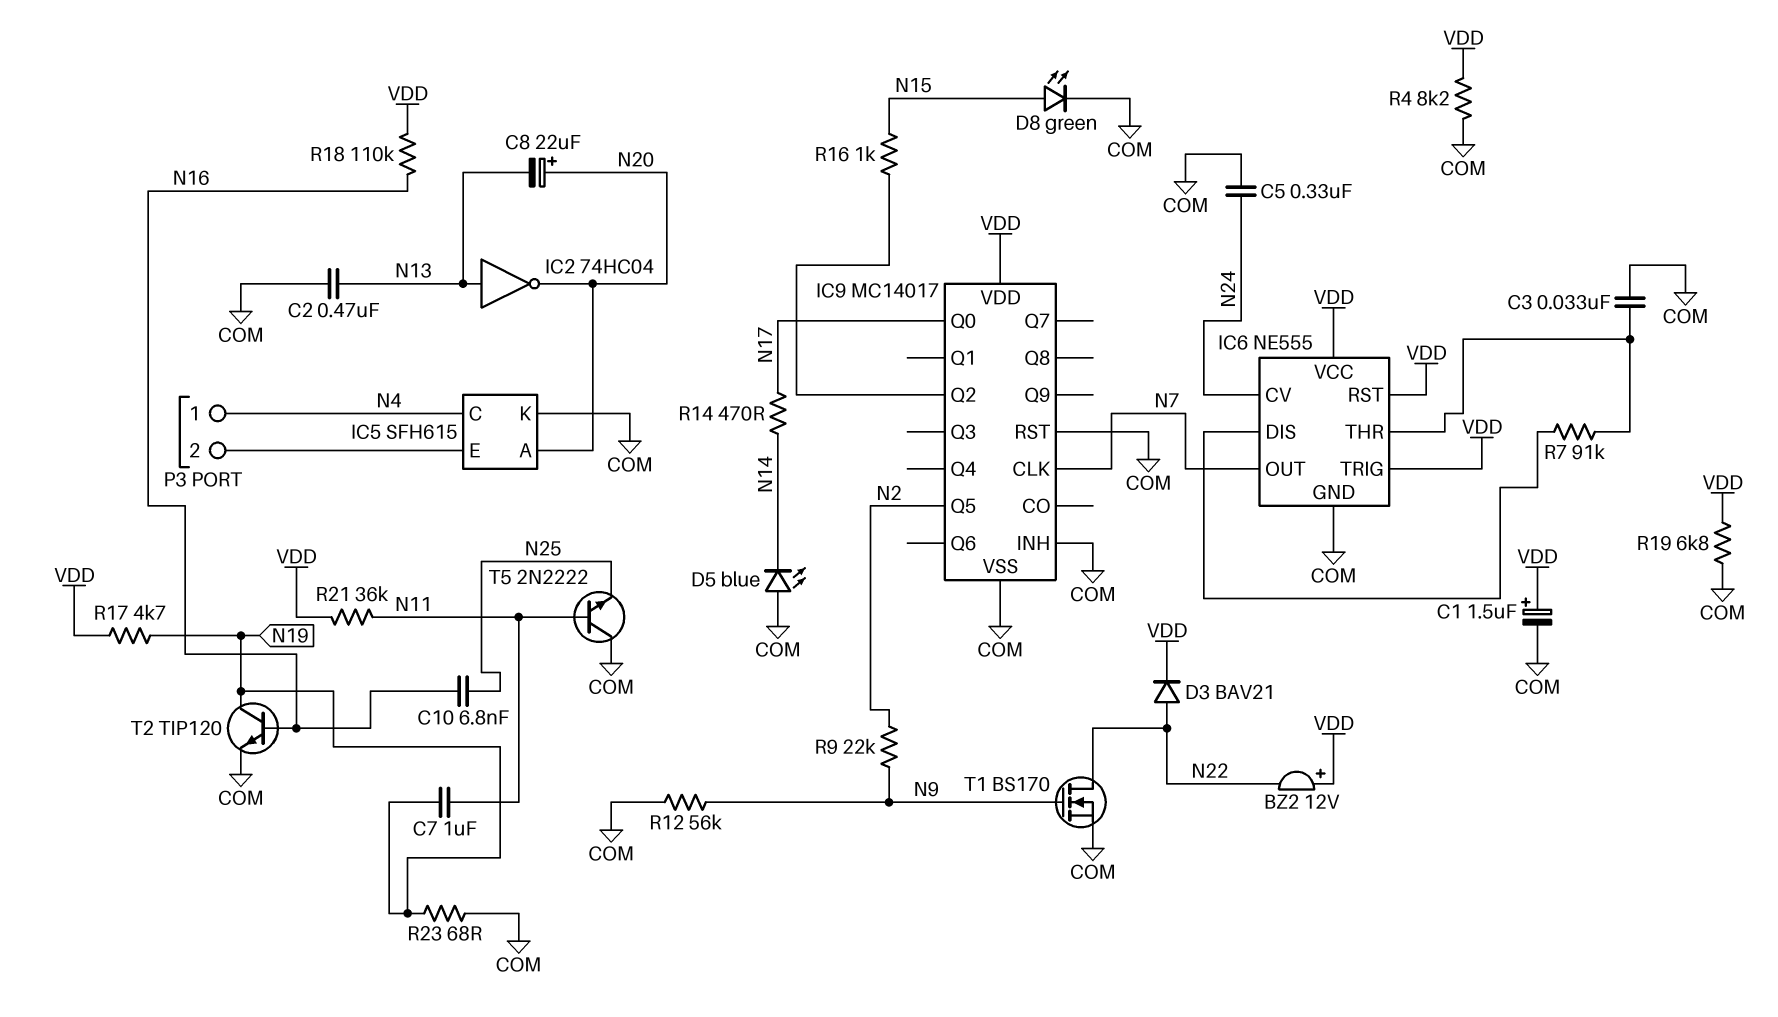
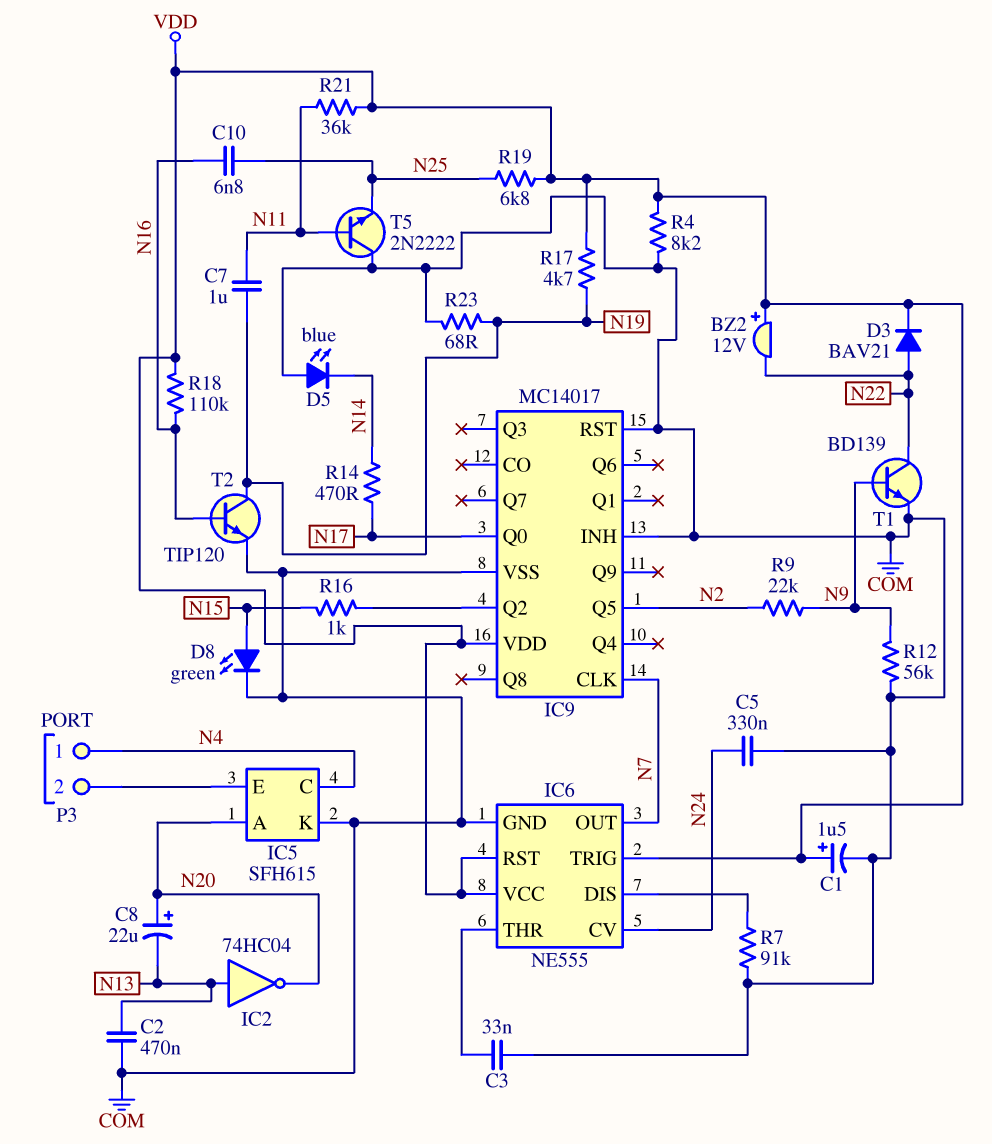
R7: 91k (IC6/DIS, IC6/THR) -> 91k (COM, IC6/DIS)
R19: 6.8k (COM, VDD) -> 6.8k (N25, VDD)
T1: NMOS BS170 (G N9, D N22, S COM) -> NPN BD139 (B N9, C N22, E COM)

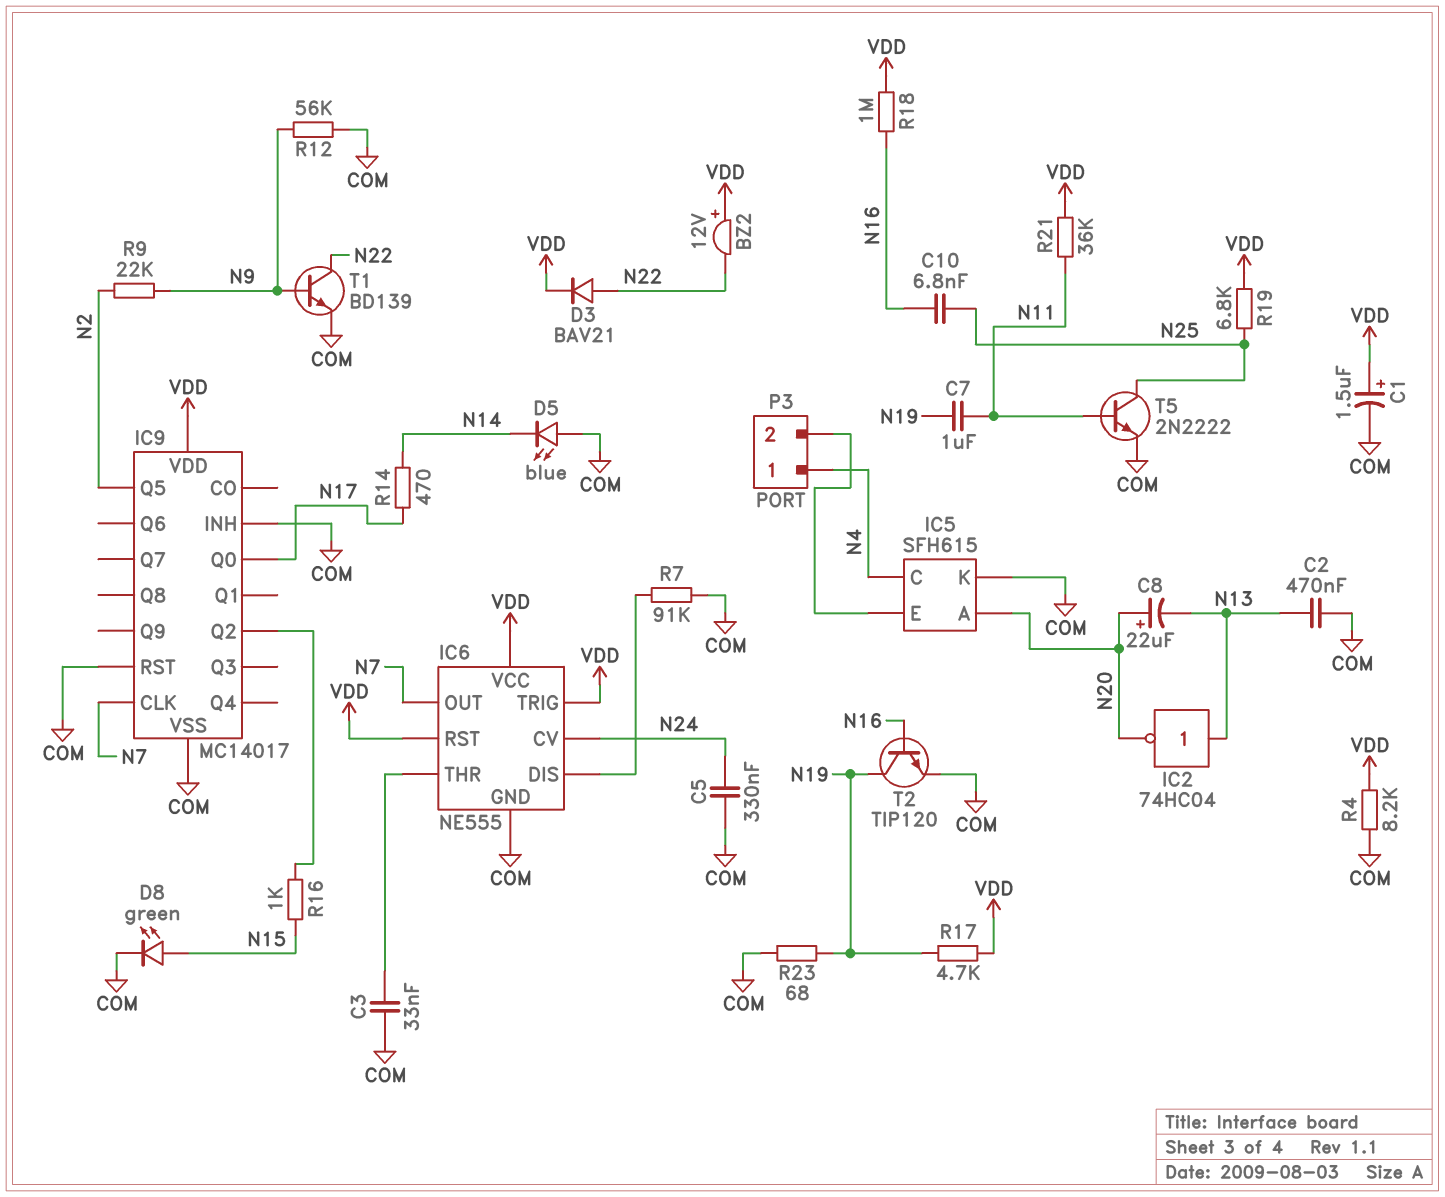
R18: 110k (N16, VDD) -> 1M (N16, VDD)
T5: NPN 2N2222 (B N11, C COM, E N25) -> NPN 2N2222 (B N11, C N25, E COM)

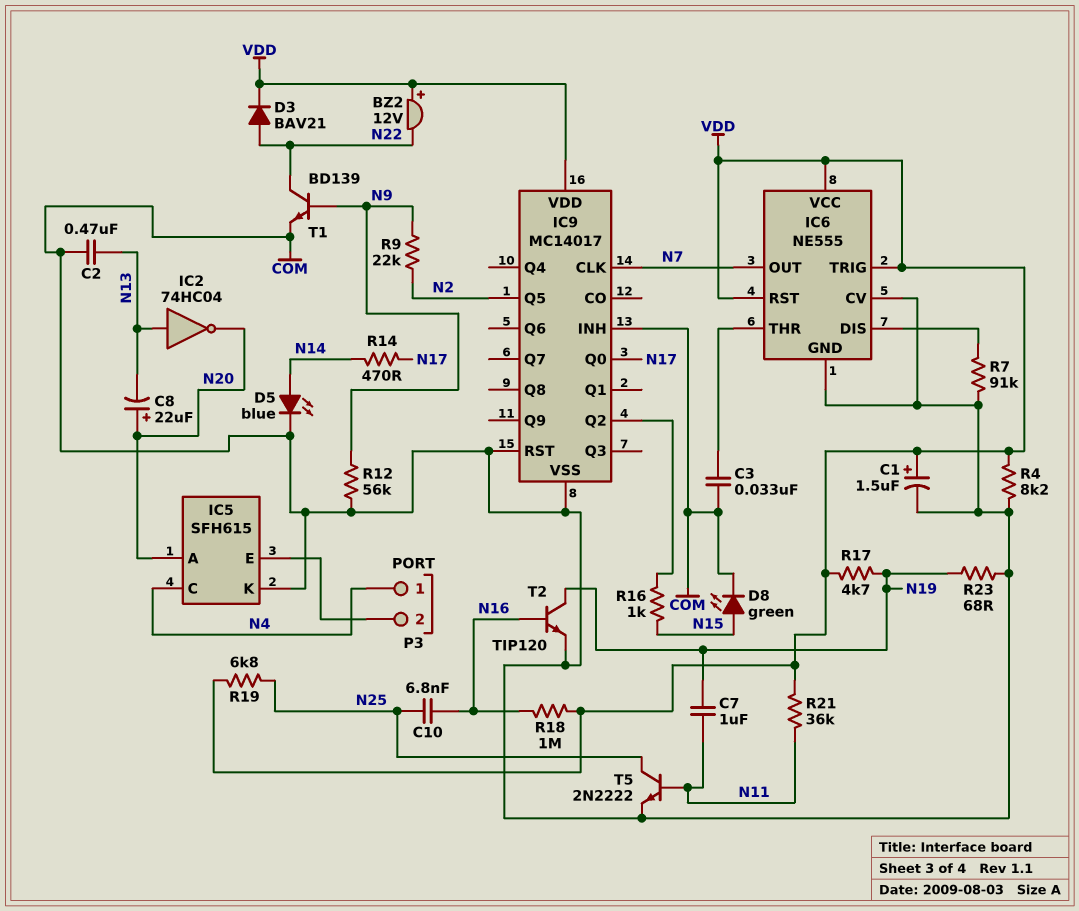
C5: 330nF (COM, N24) -> none
D5: LED blue (A COM, K N14) -> LED blue (A N14, K COM)
IC6 pin CV: N24 -> COM

